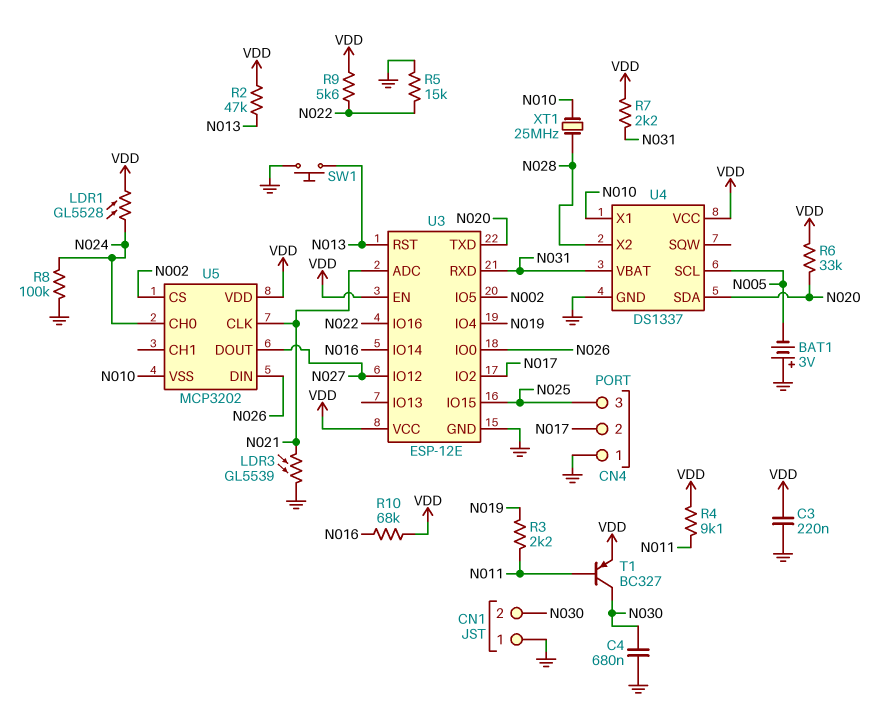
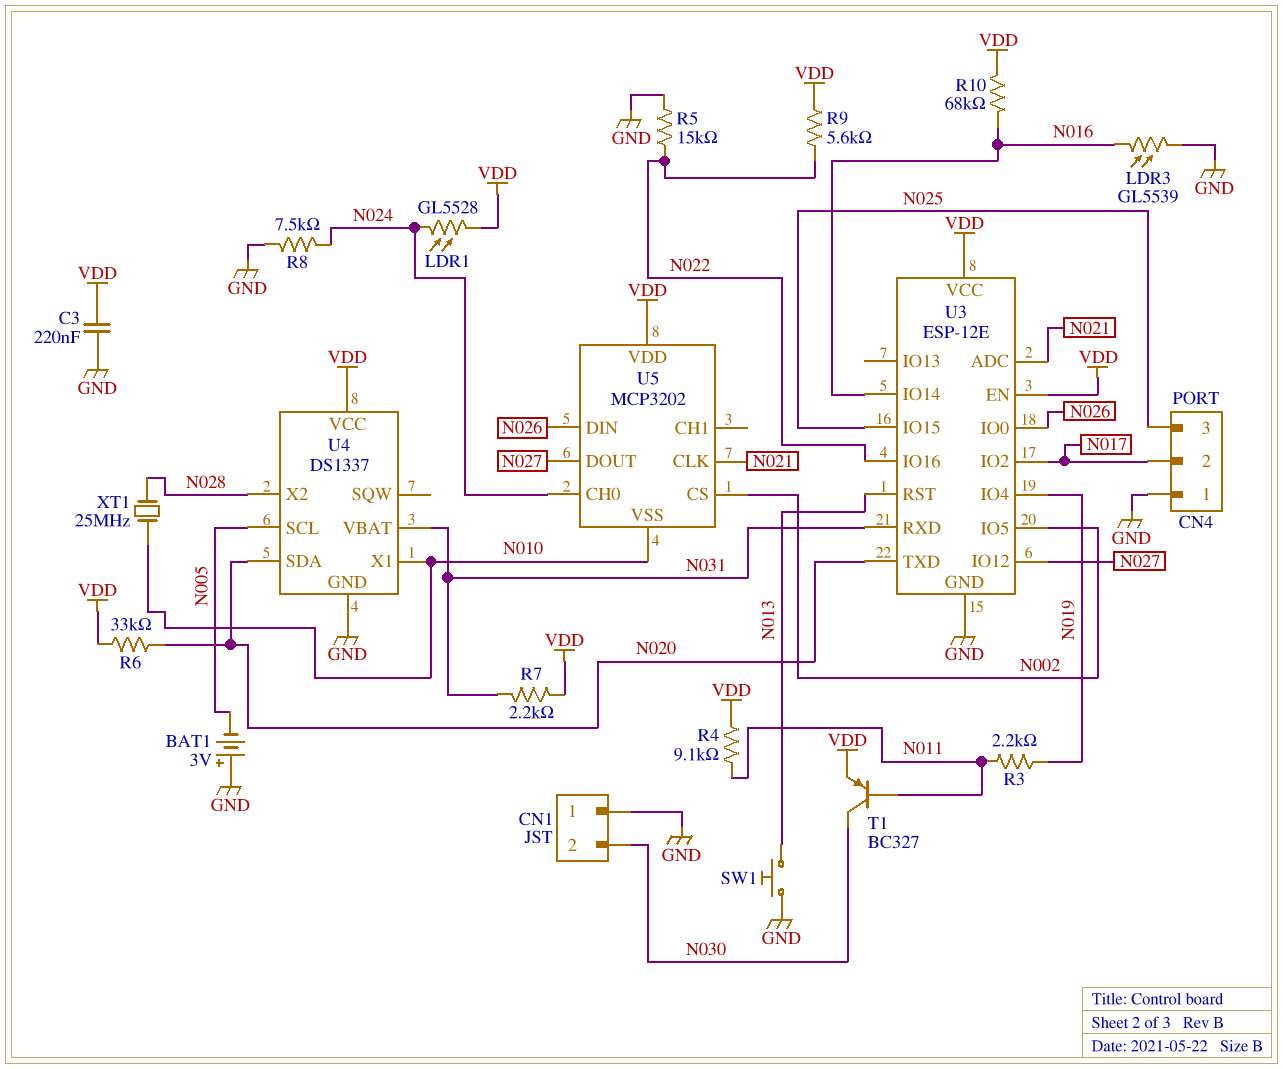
C4: 680nF (GND, N030) -> none
LDR3: GL5539 (GND, N021) -> GL5539 (GND, N016)
R2: 47k (N013, VDD) -> none
R8: 100k (GND, N024) -> 7.5k (GND, N024)

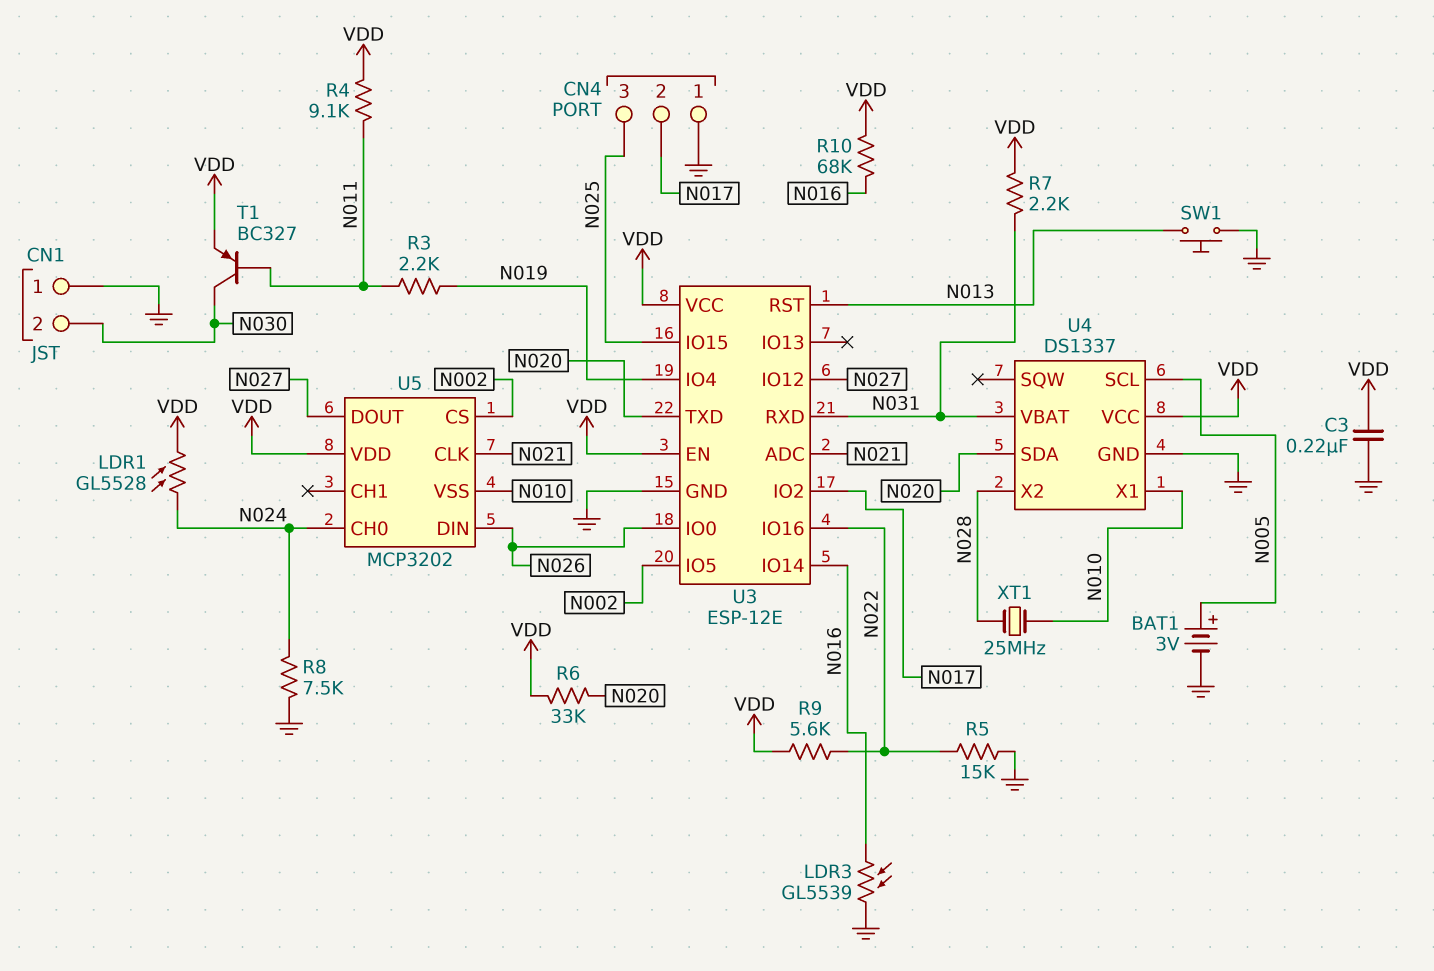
BAT1: 3V (plus GND, minus N005) -> 3V (plus N005, minus GND)

